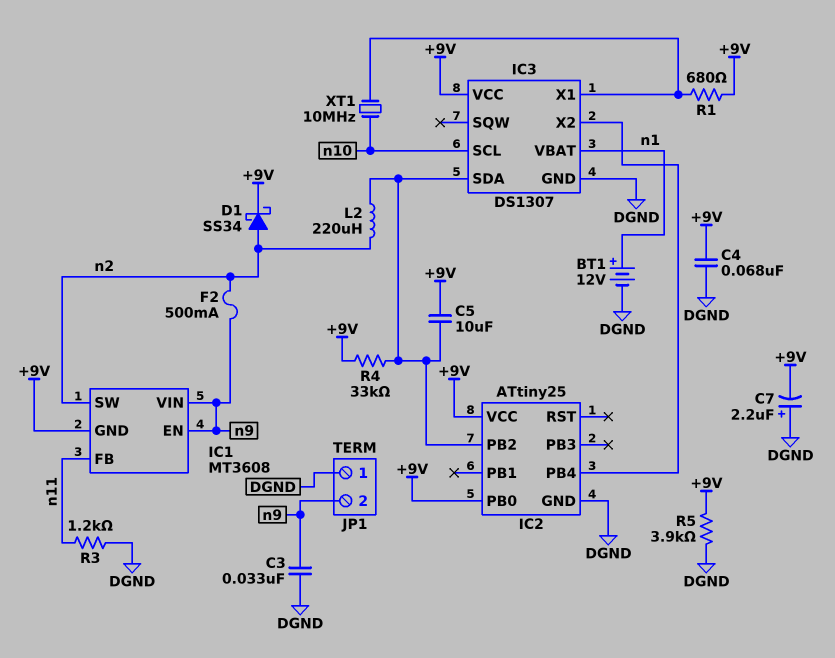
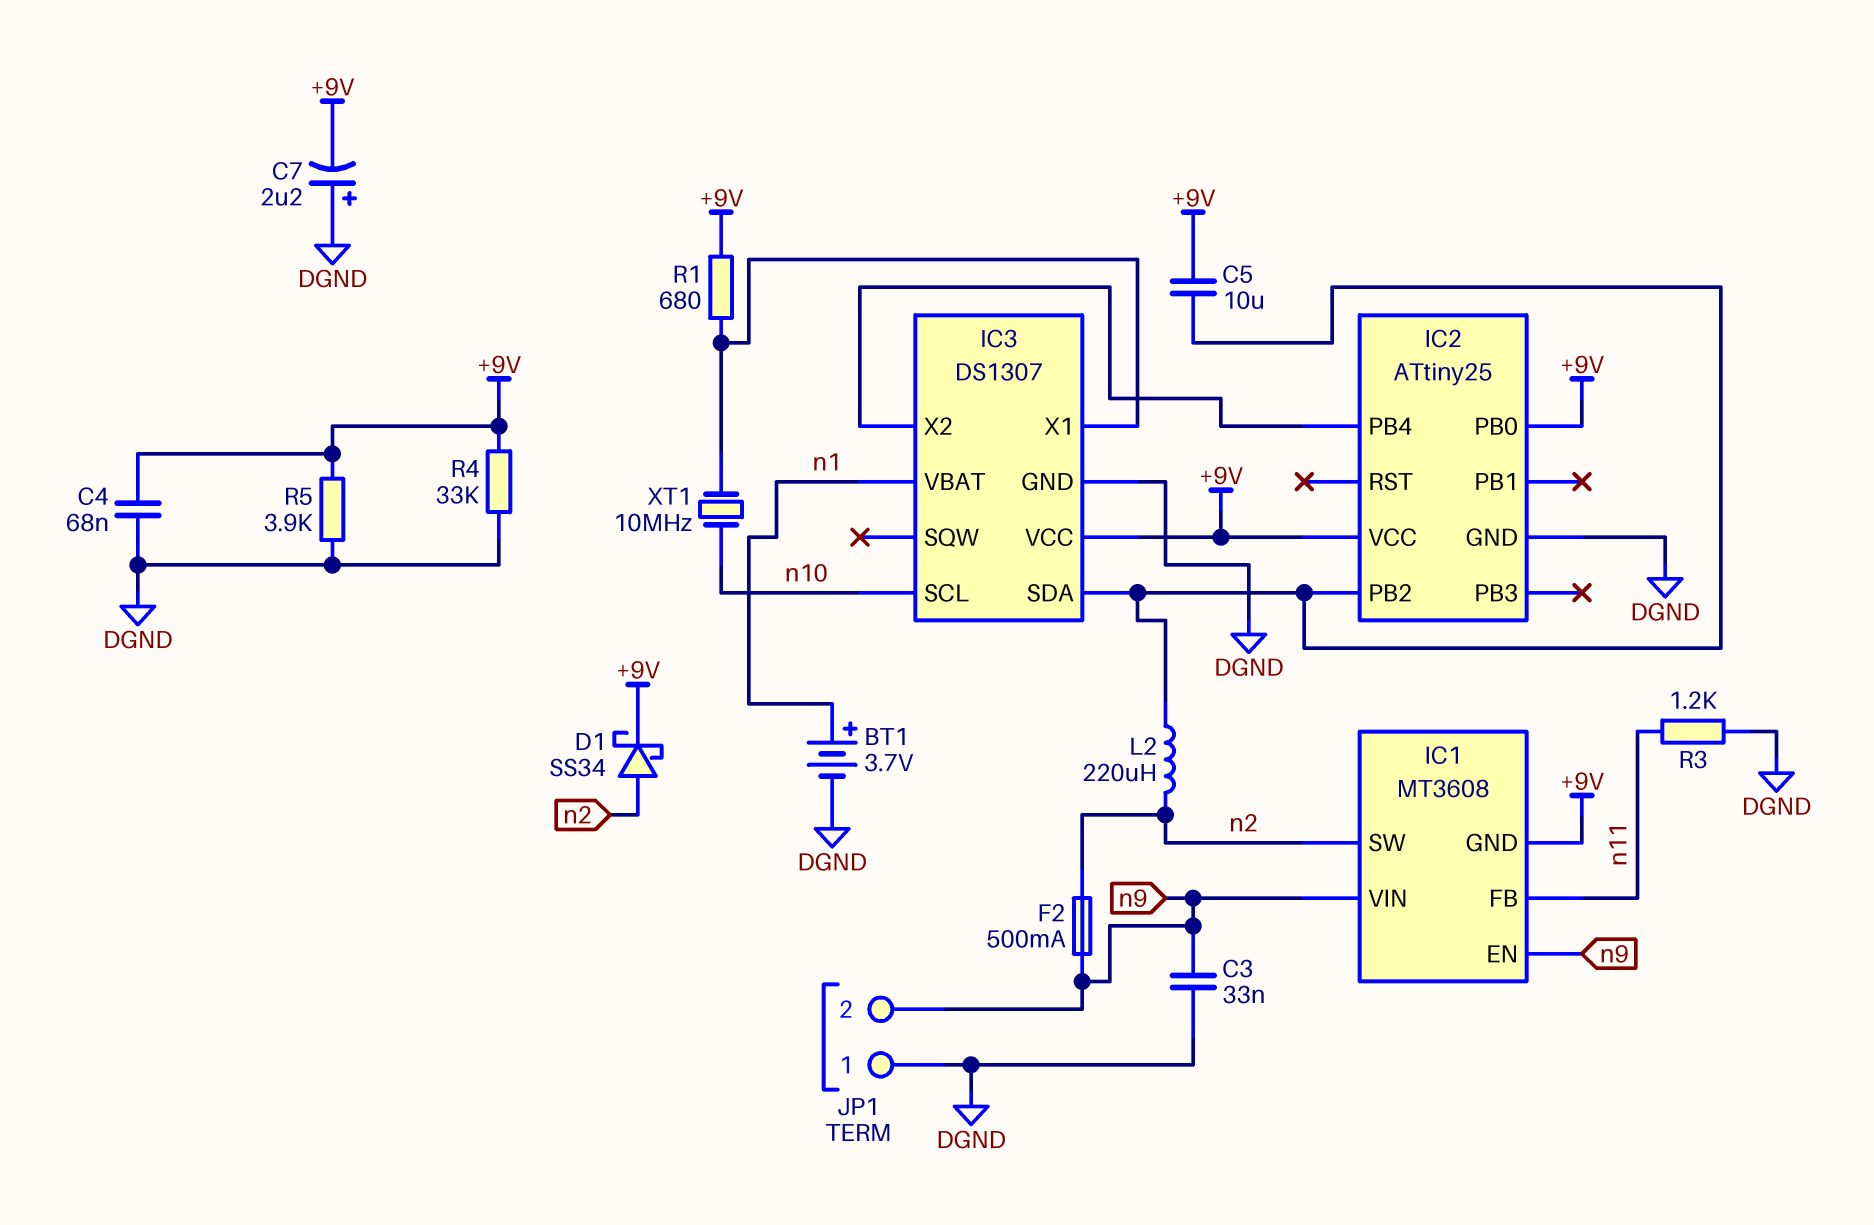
BT1: 12V (plus n1, minus DGND) -> 3.7V (plus n1, minus DGND)
R4: 33k (+9V, IC2/PB2) -> 33k (+9V, DGND)

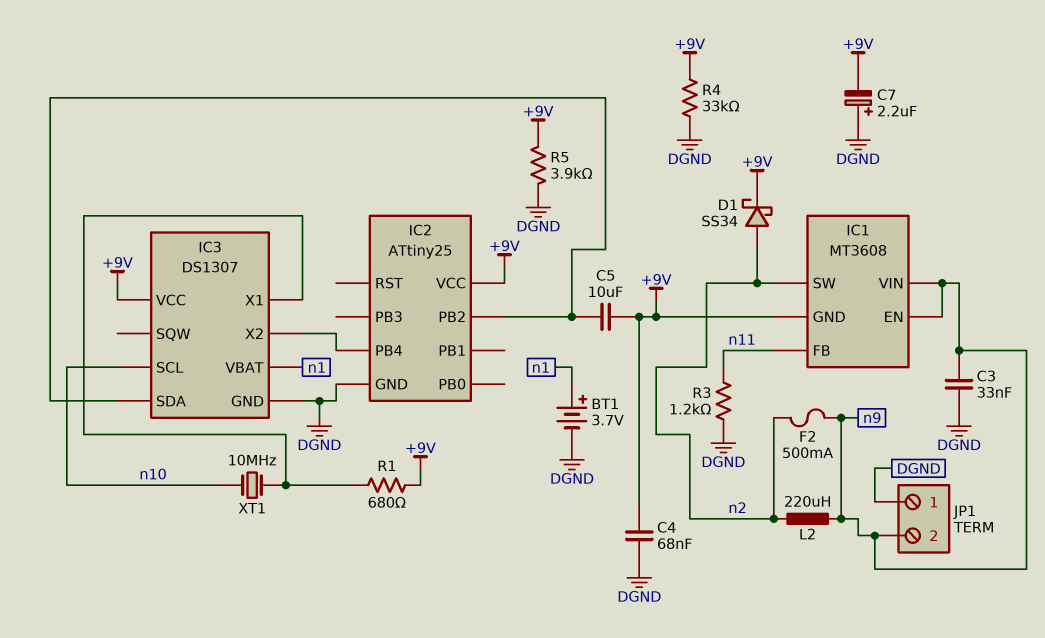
IC2 pin PB0: +9V -> none
L2: 220uH (IC2/PB2, n2) -> 220uH (n2, n9)

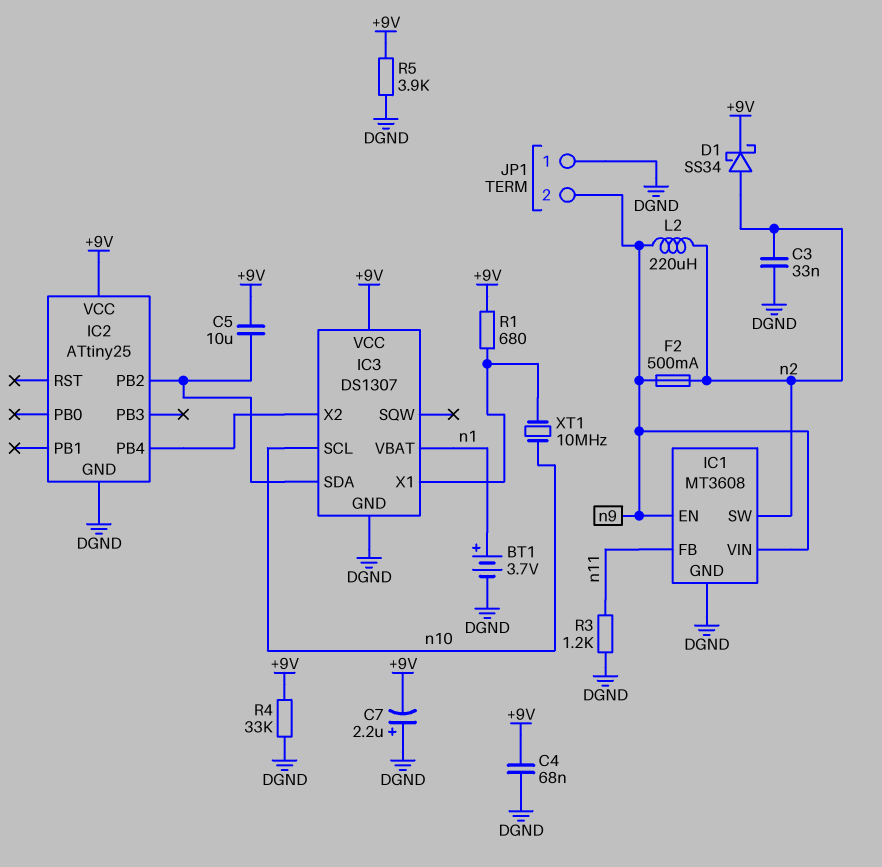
C3: 33nF (DGND, n9) -> 33nF (DGND, n2)
IC1 pin GND: +9V -> DGND

